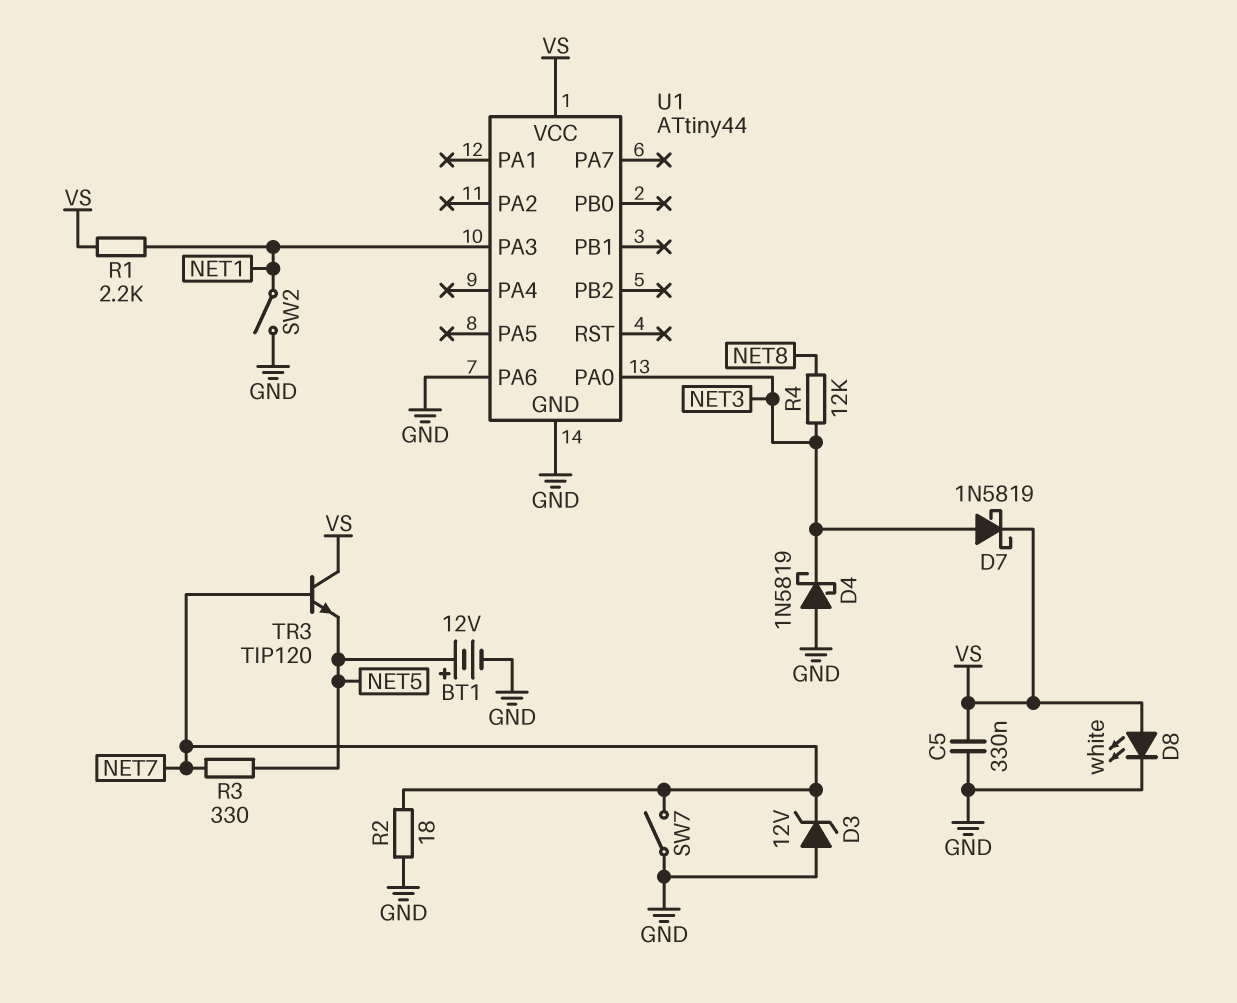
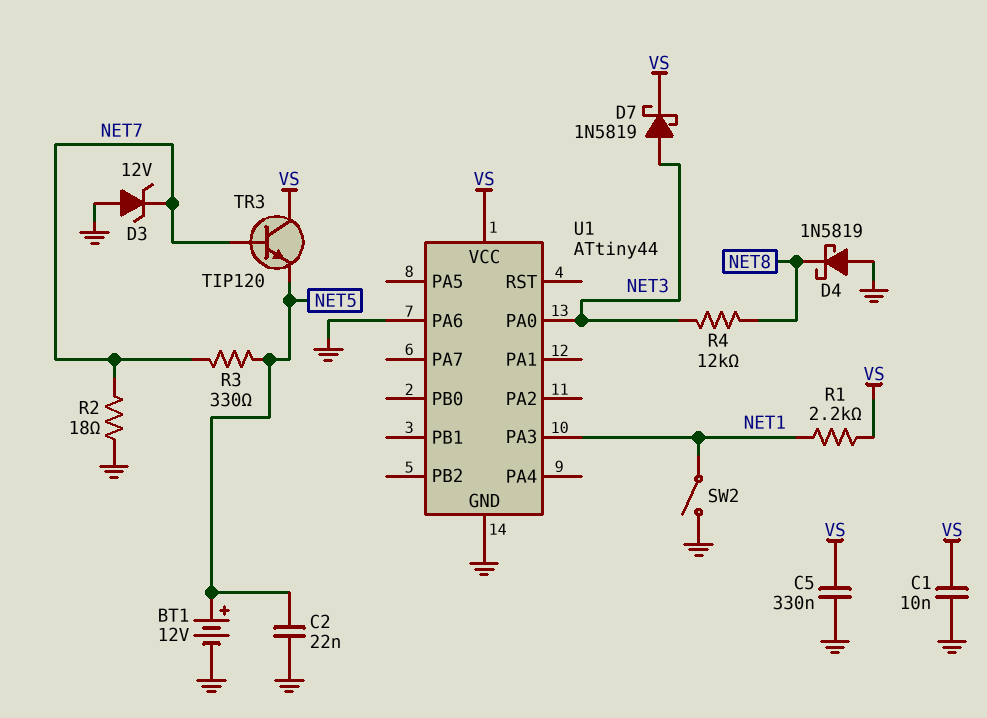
C1: none -> 10nF (GND, VS)
C2: none -> 22nF (GND, NET5)
D4: schottky 1N5819 (A GND, K NET3) -> schottky 1N5819 (A GND, K NET8)
D8: LED white (A VS, K GND) -> none
SW7: switch (GND, NET7) -> none

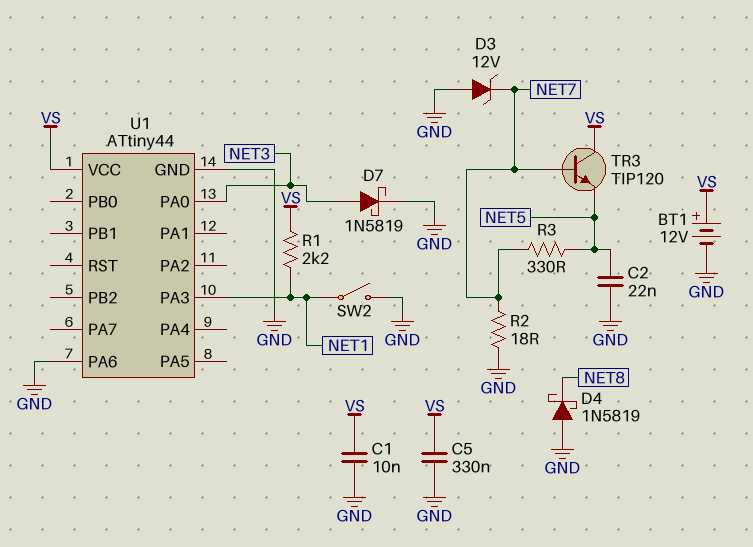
BT1: 12V (plus NET5, minus GND) -> 12V (plus VS, minus GND)
D7: schottky 1N5819 (A NET3, K VS) -> schottky 1N5819 (A NET3, K GND)
R4: 12k (NET3, NET8) -> none

